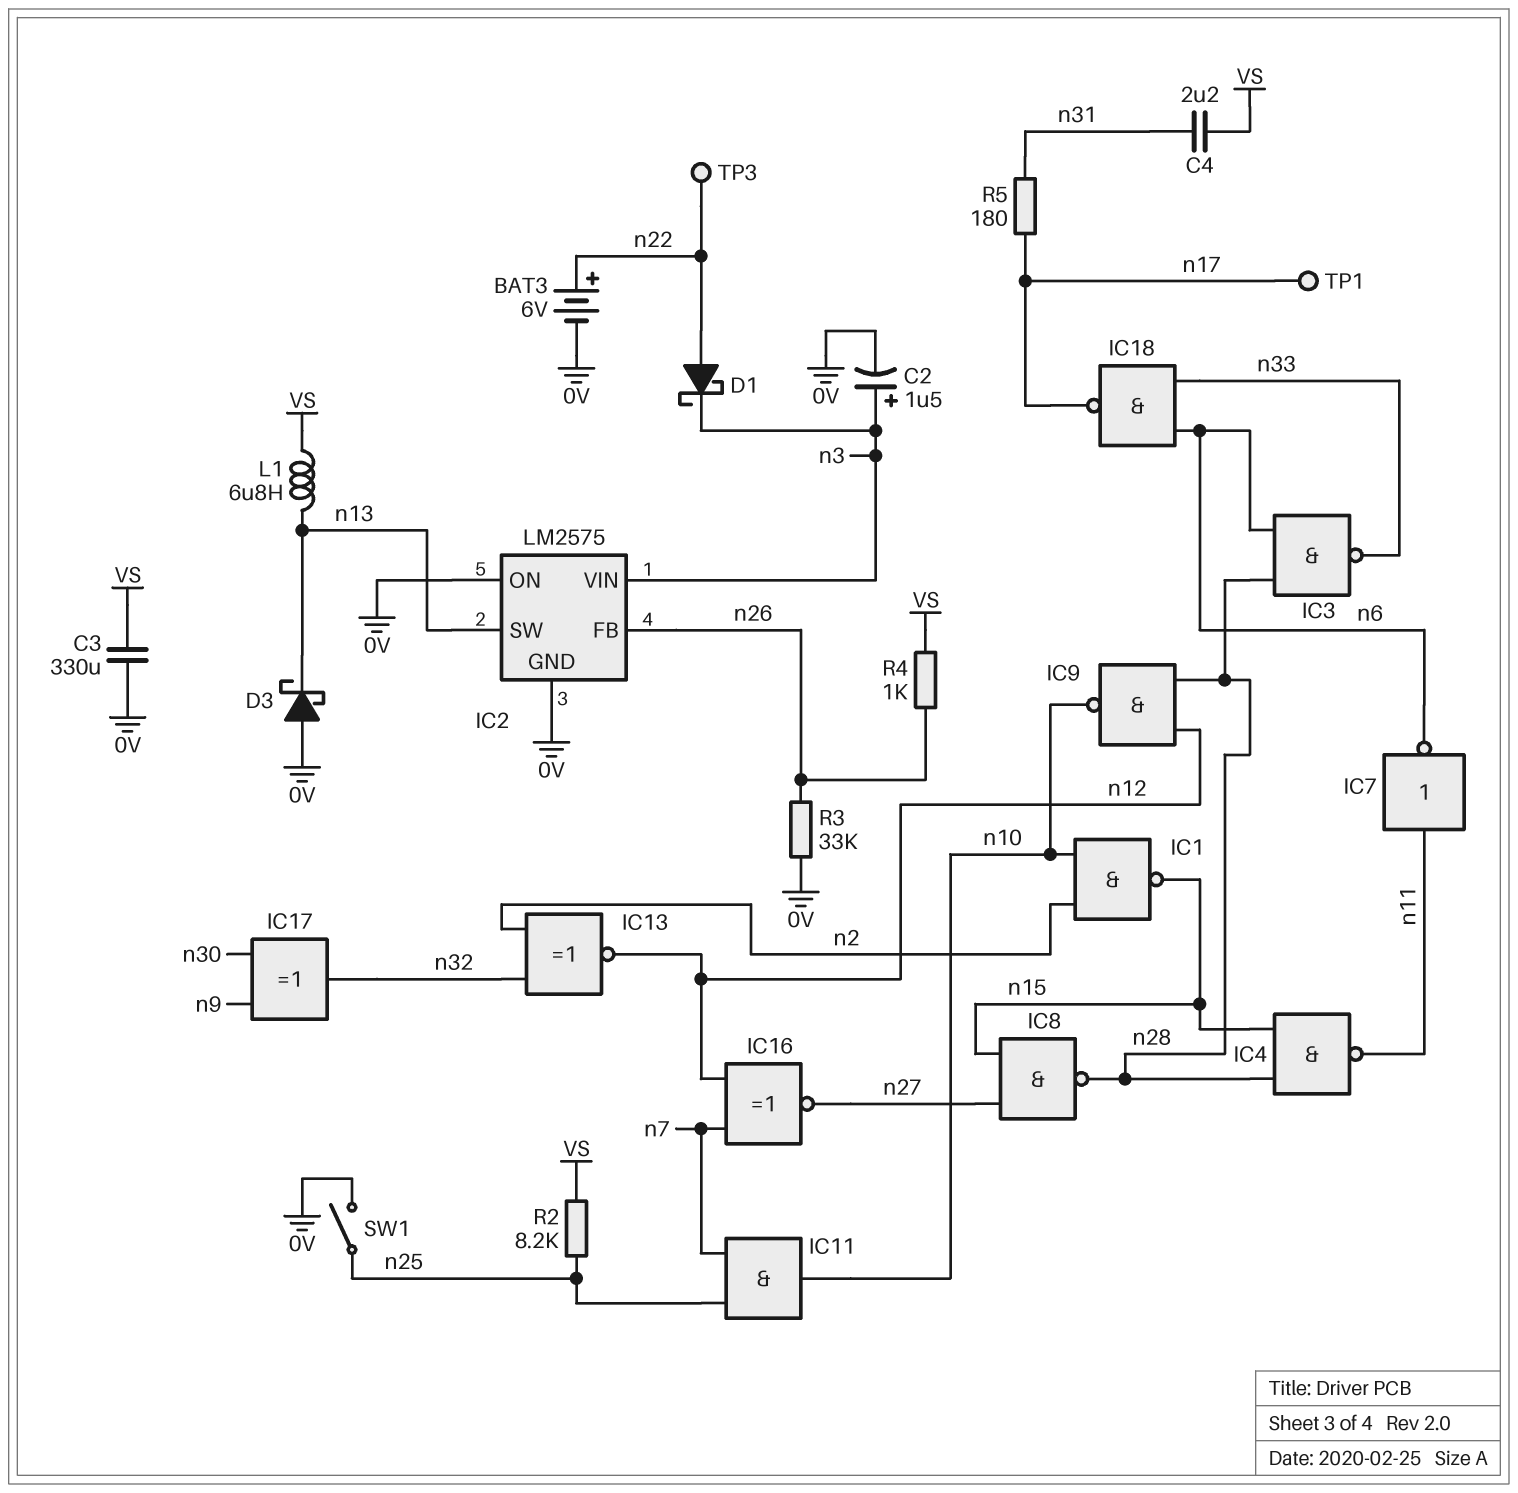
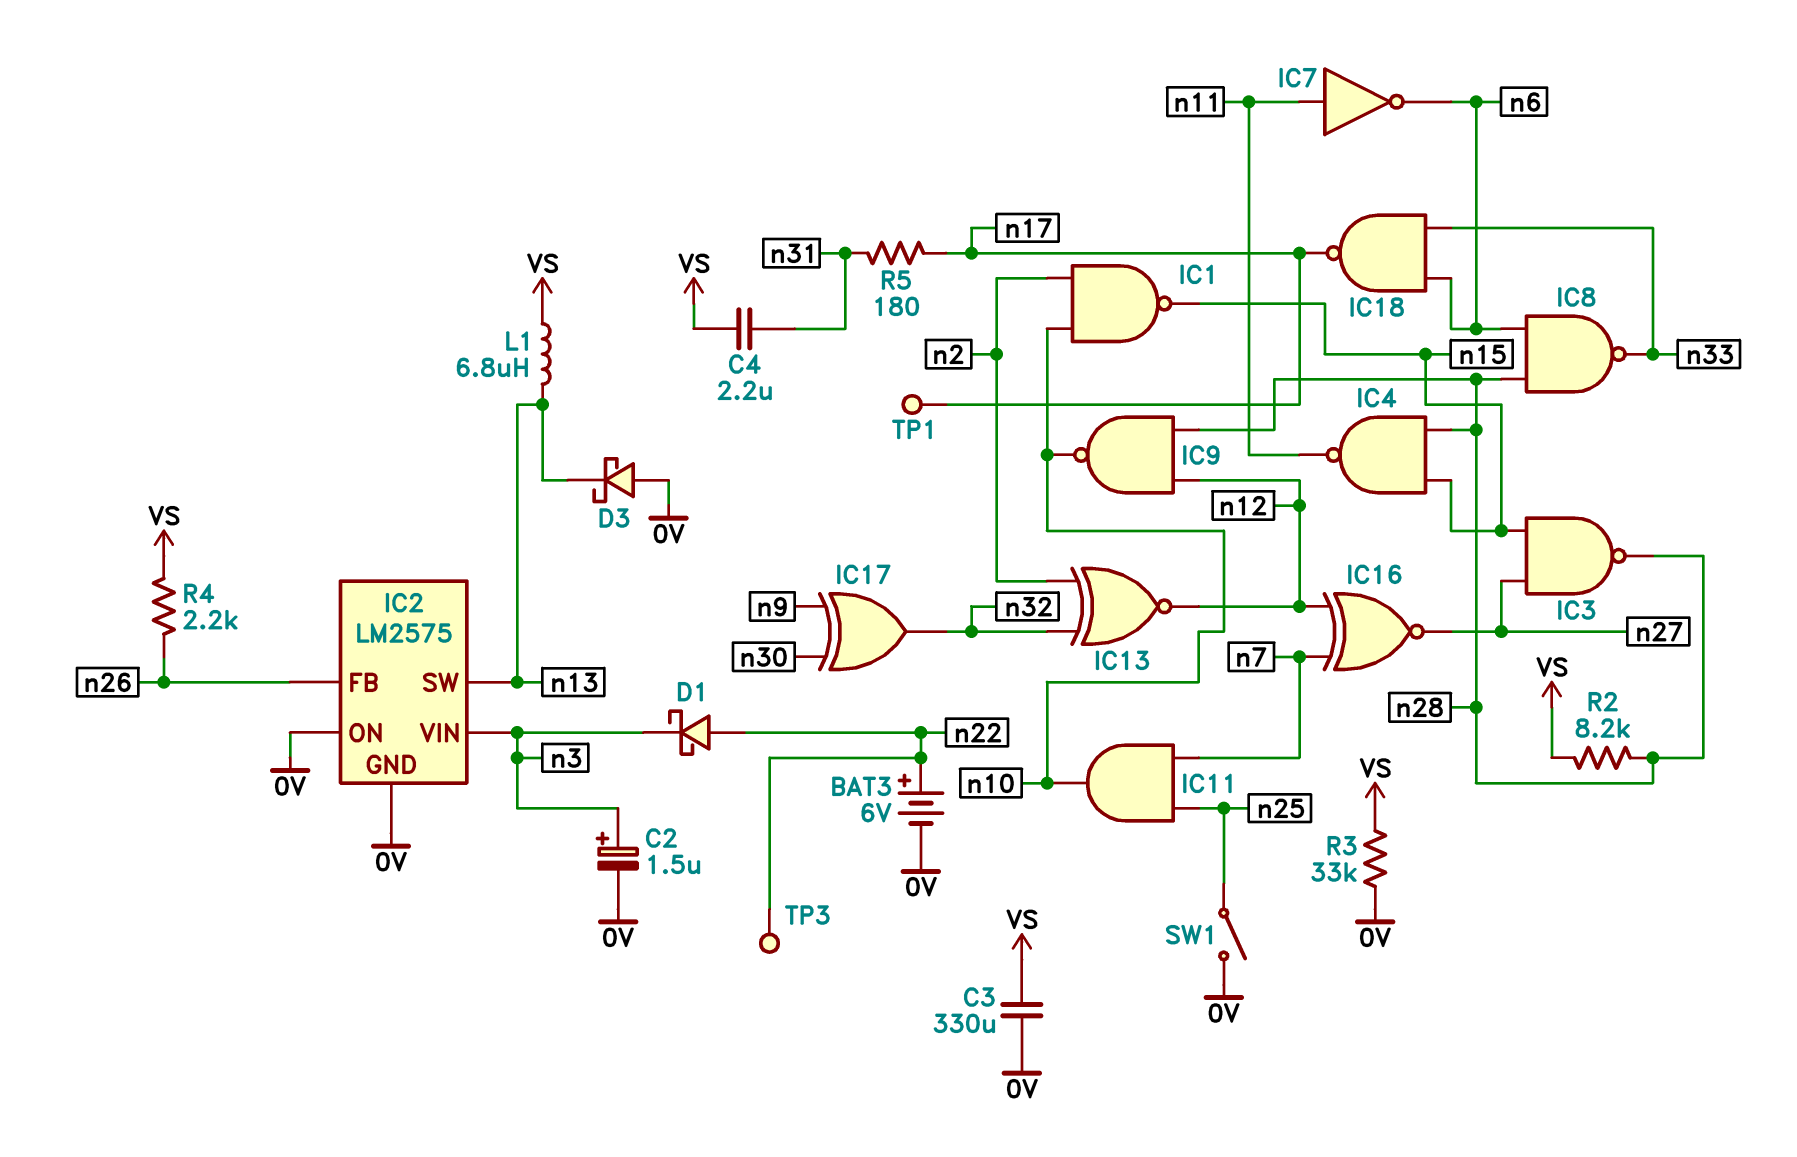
IC3: NAND (in n6, in n28, out n33) -> NAND (in n15, in n27, out n28)
IC8: NAND (in n15, in n27, out n28) -> NAND (in n6, in n28, out n33)
R2: 8.2k (VS, n25) -> 8.2k (VS, n28)
R3: 33k (0V, n26) -> 33k (0V, VS)
R4: 1k (VS, n26) -> 2.2k (VS, n26)

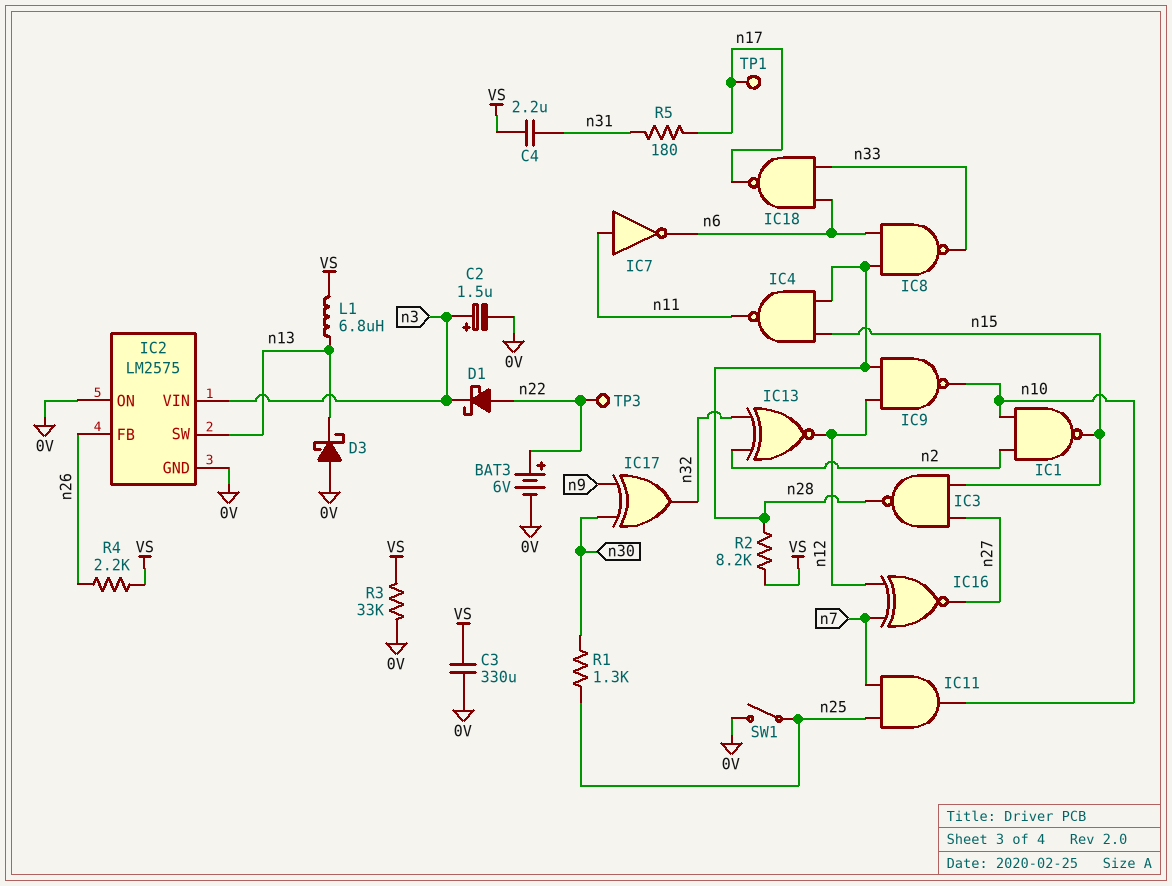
R1: none -> 1.3k (n25, n30)

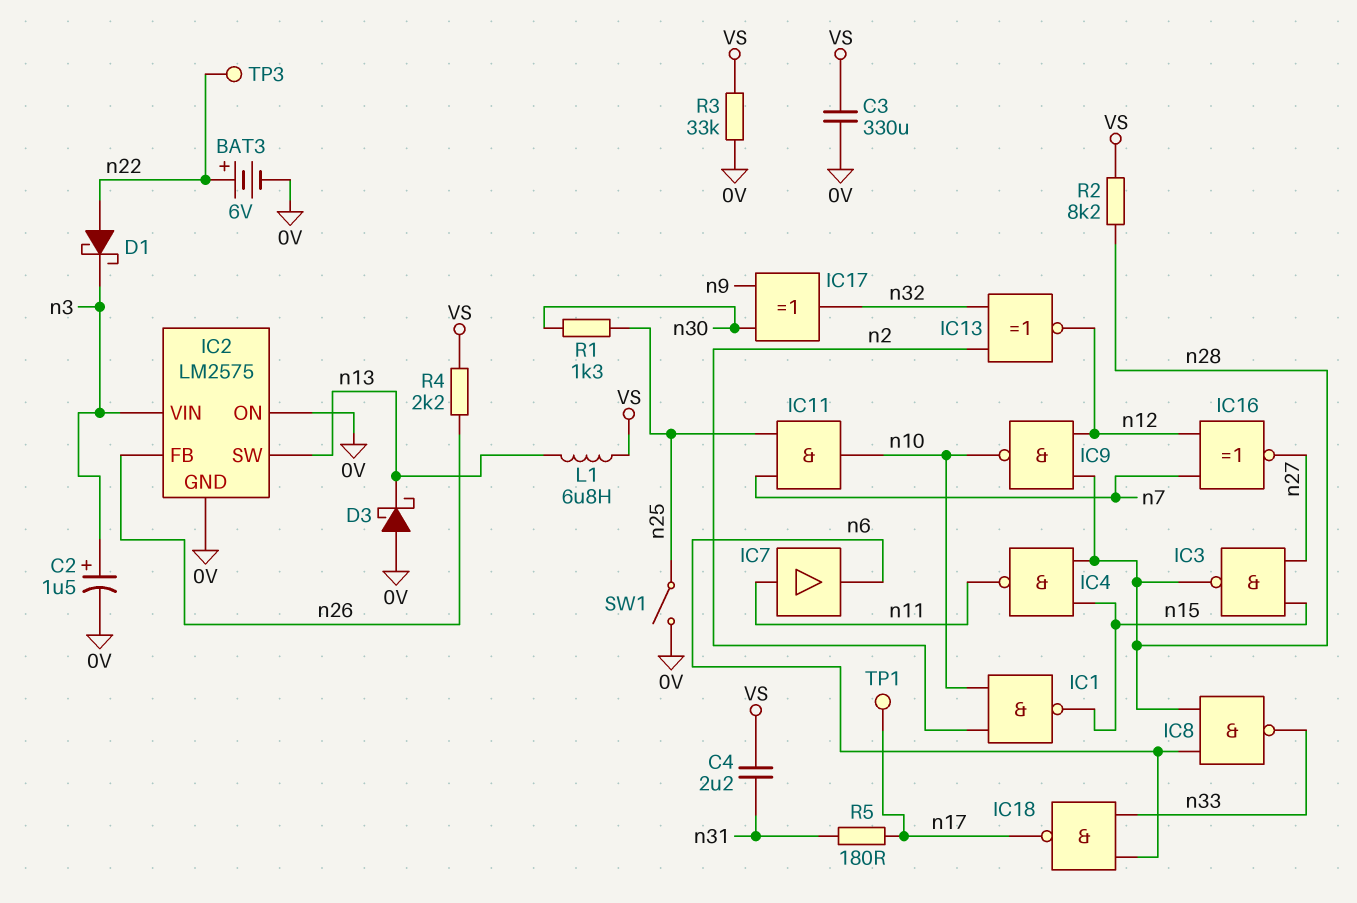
IC7: NOT (in n11, out n6) -> buffer (in n11, out n6)

